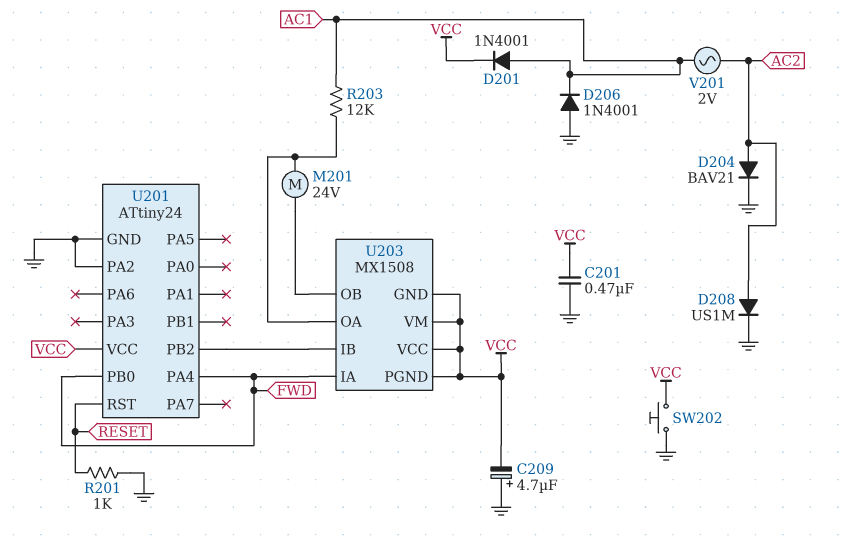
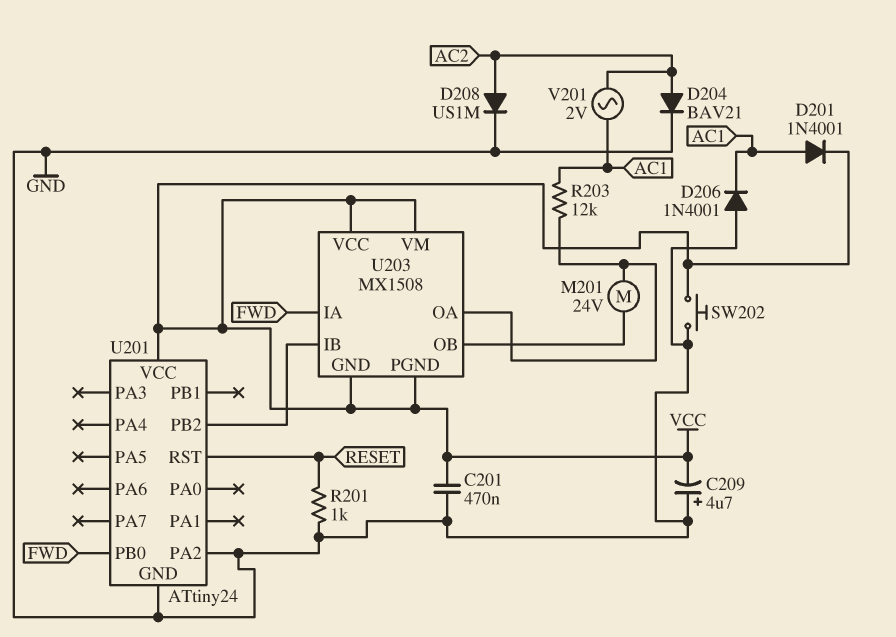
U201 pin PA4: FWD -> none

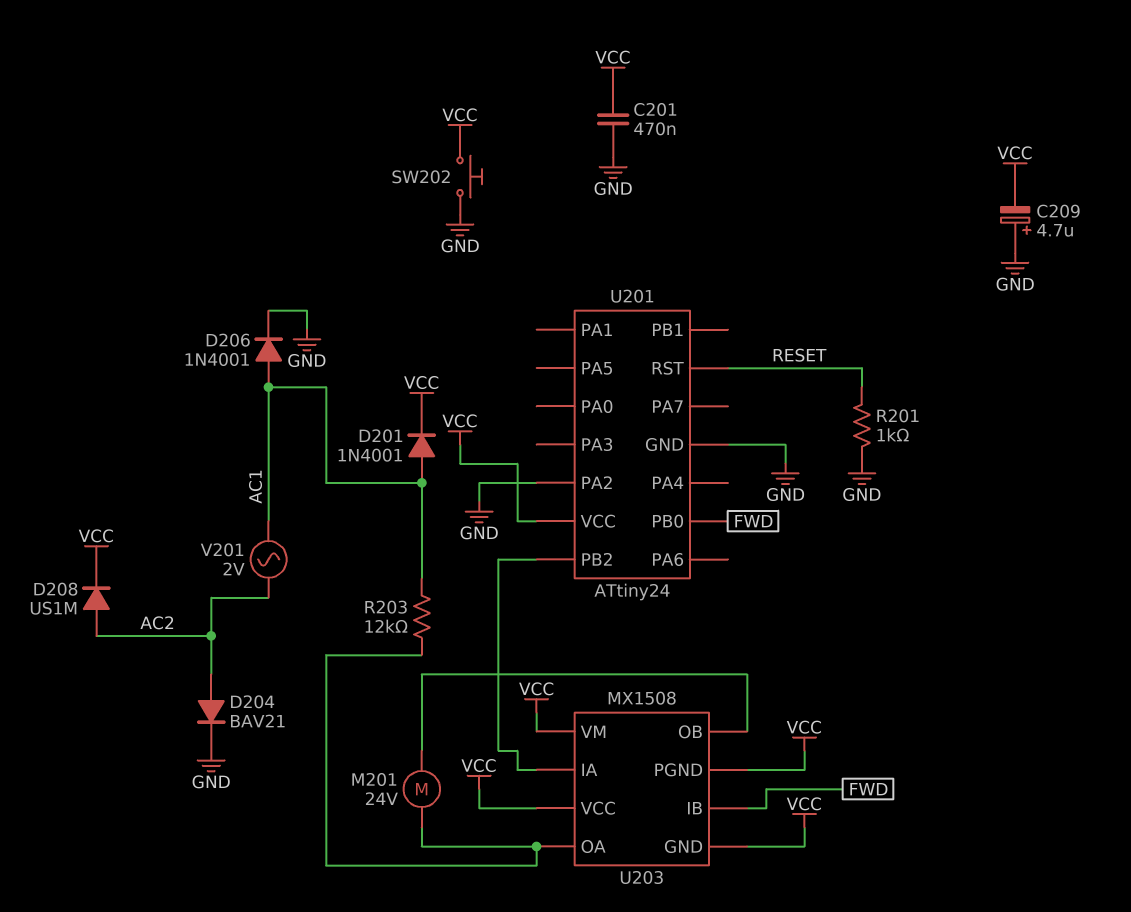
D206: diode 1N4001 (A GND, K AC1) -> diode 1N4001 (A AC1, K GND)
D208: diode US1M (A AC2, K GND) -> diode US1M (A AC2, K VCC)
U203 pin IA: FWD -> U201/PB2
U203 pin IB: U201/PB2 -> FWD

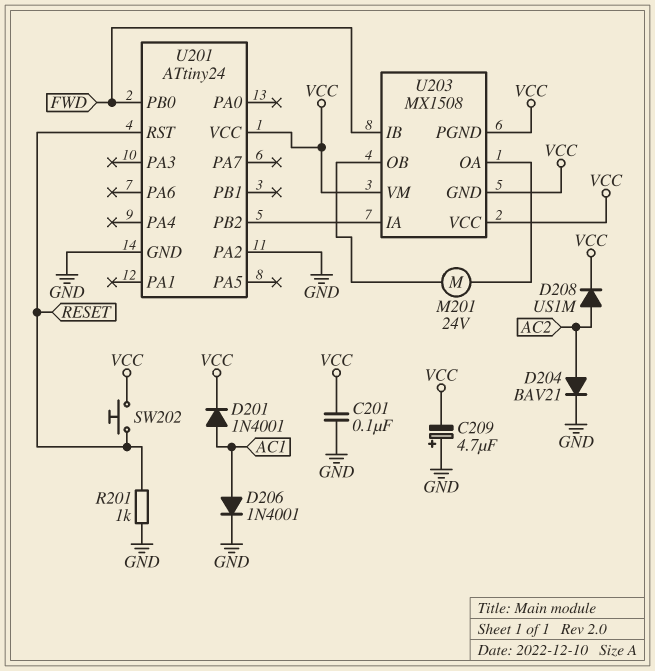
C201: 470nF (GND, VCC) -> 100nF (GND, VCC)
R203: 12k (AC1, U203/OA) -> none
SW202: button (GND, VCC) -> button (RESET, VCC)
V201: AC 2V (AC1, AC2) -> none

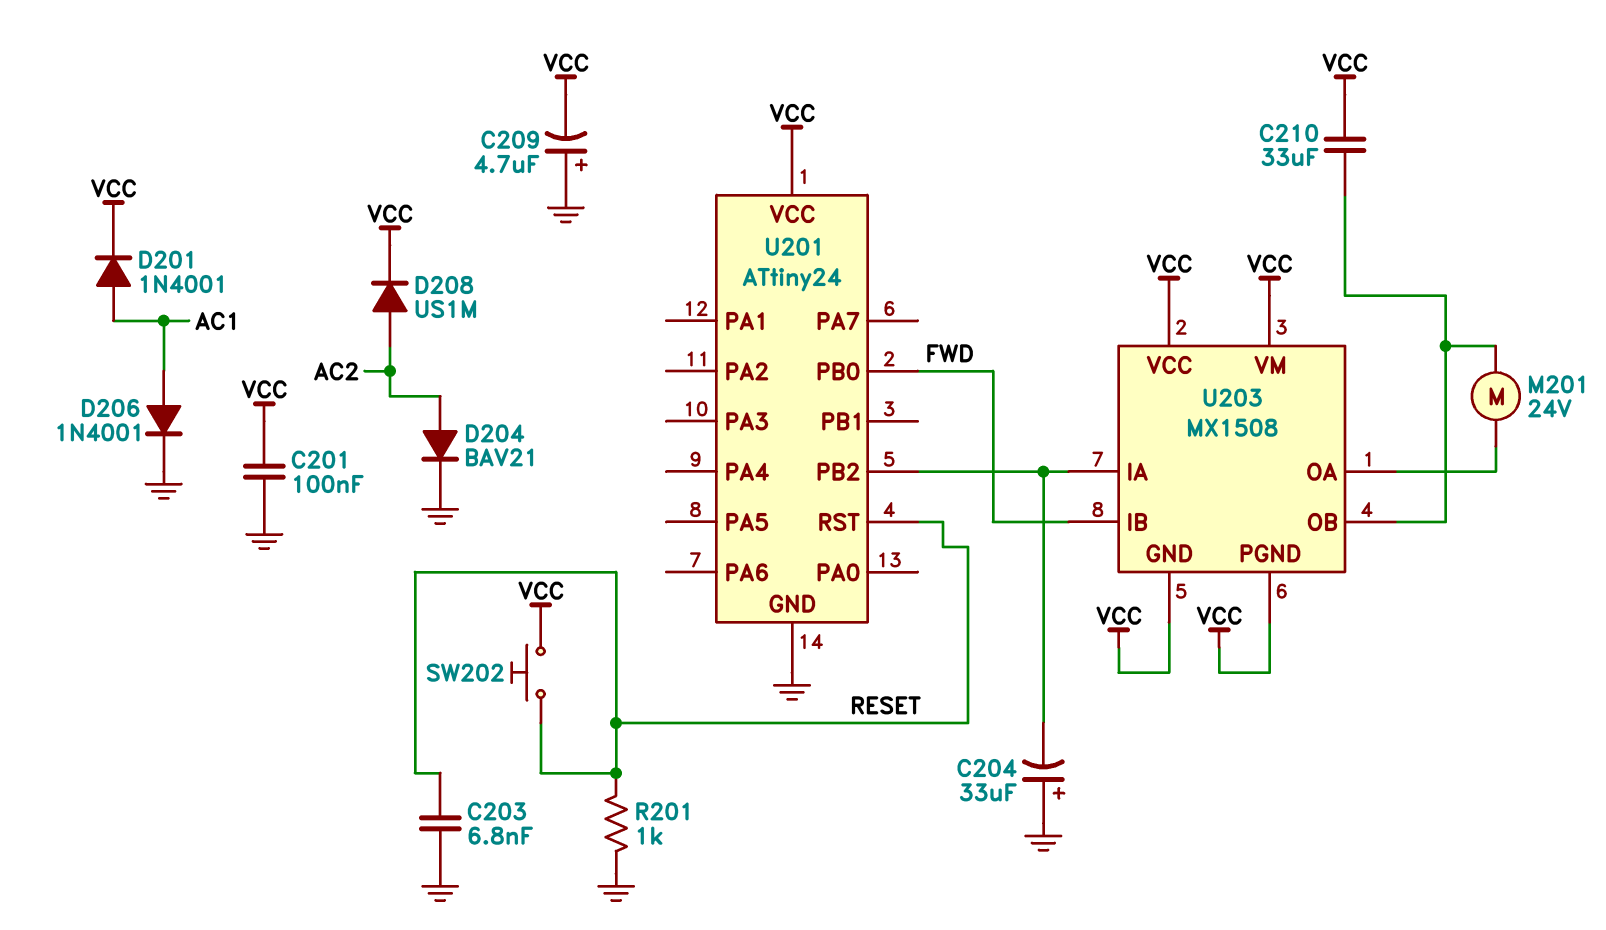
C203: none -> 6.8nF (GND, RESET)
C204: none -> 33uF (plus GND, minus U201/PB2)
C210: none -> 33uF (U203/OB, VCC)
U201 pin PA2: GND -> none

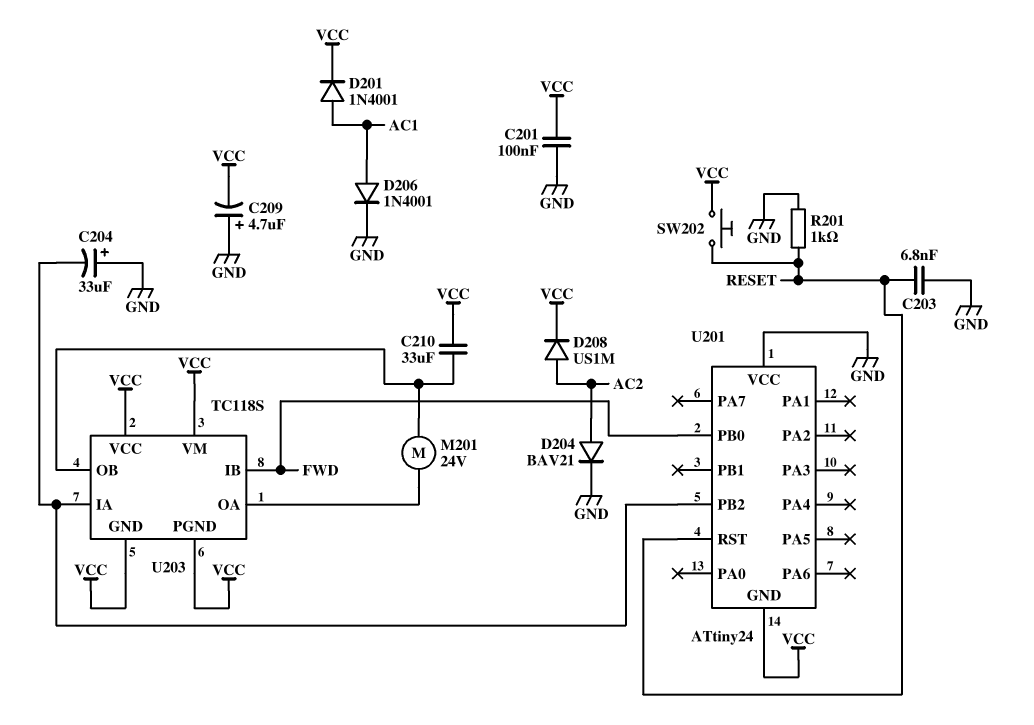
U201 pin GND: GND -> VCC
U201 pin VCC: VCC -> GND
U203: MX1508 -> TC118S

